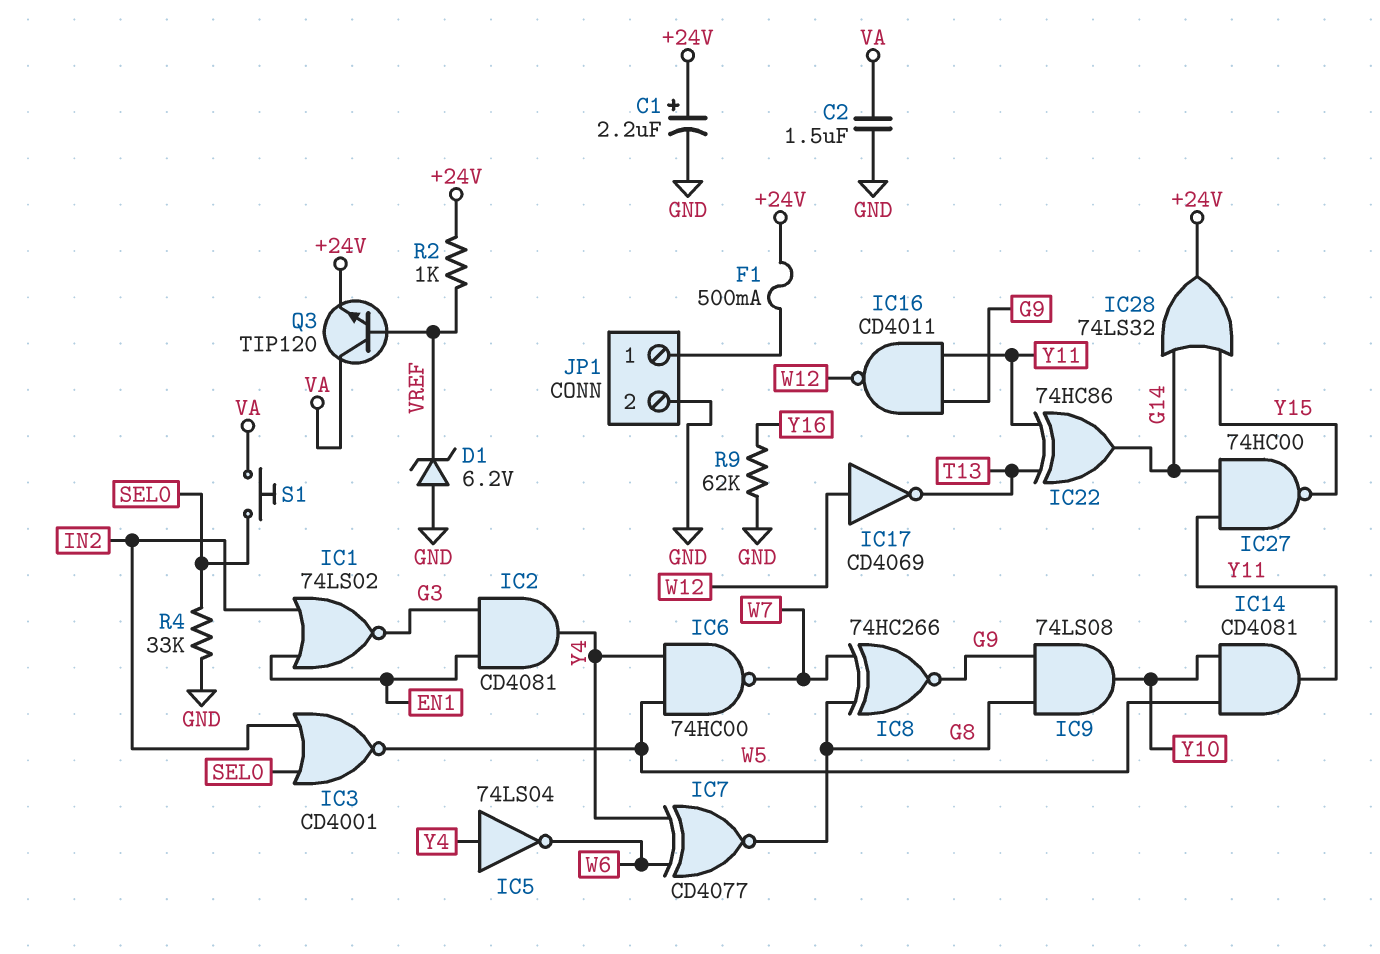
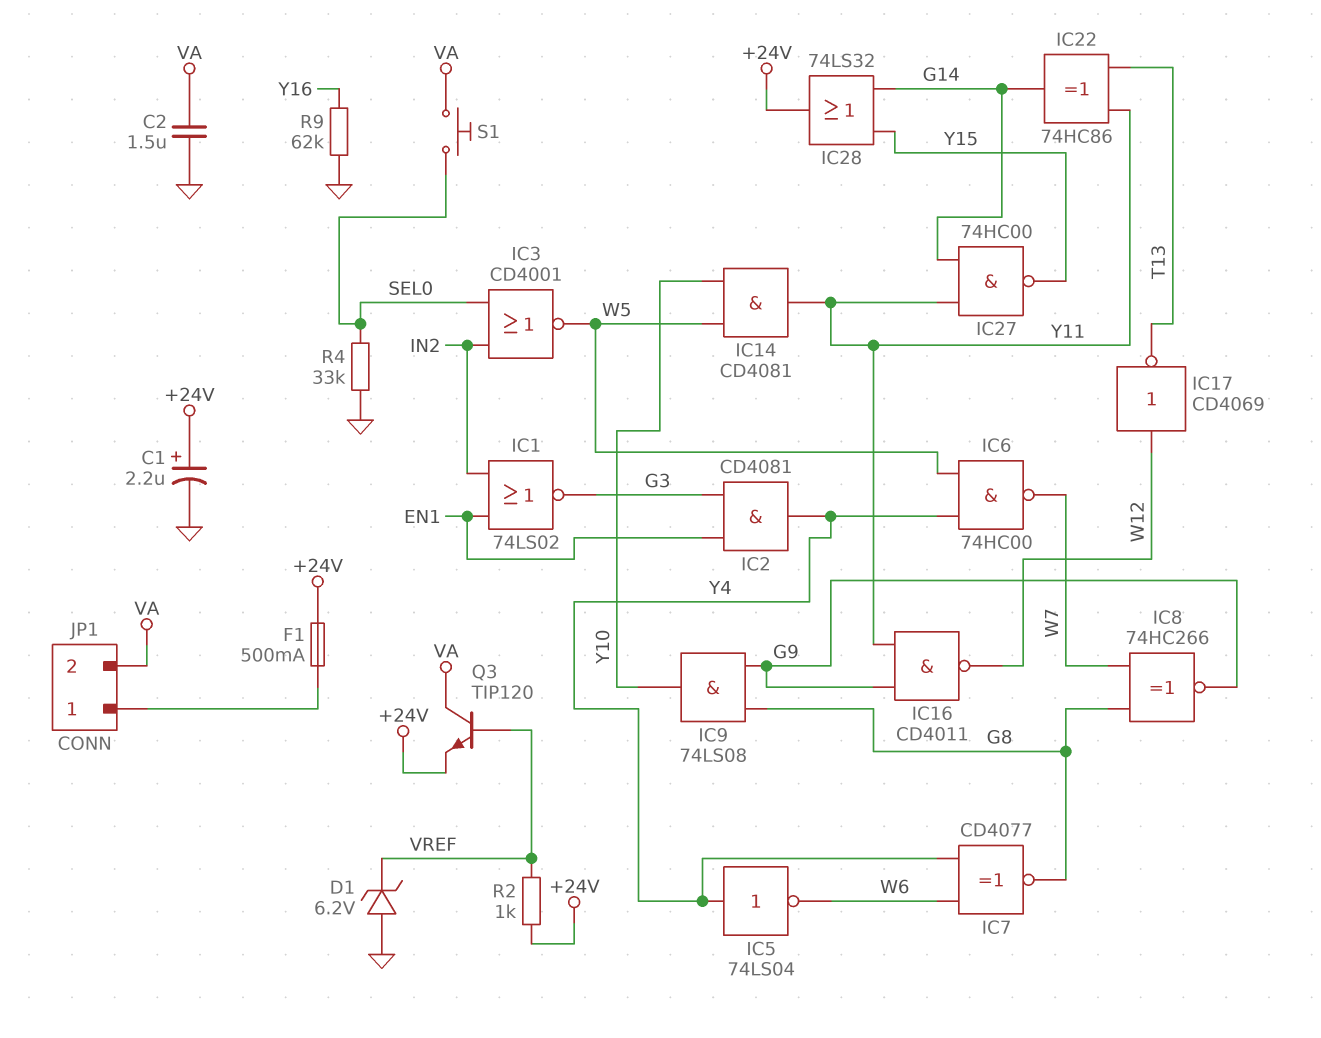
JP1 pin 2: GND -> VA

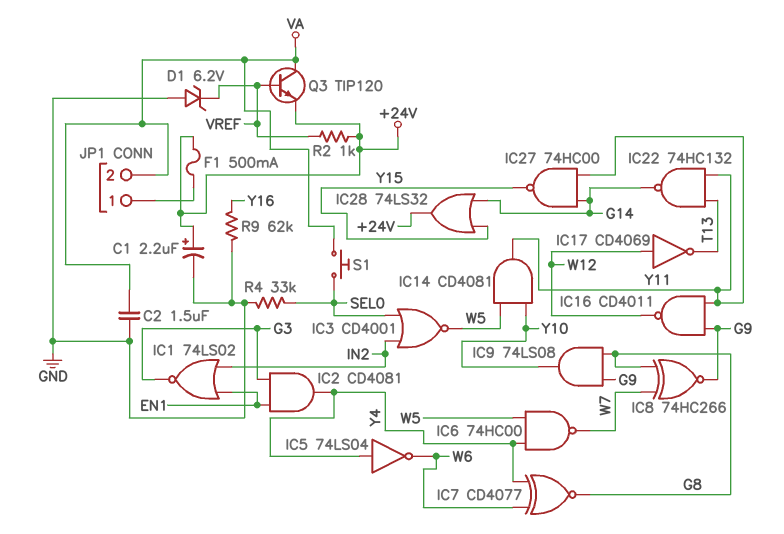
IC22: XOR 74HC86 (in T13, in Y11, out G14) -> NAND 74HC132 (in T13, in Y11, out G14)

